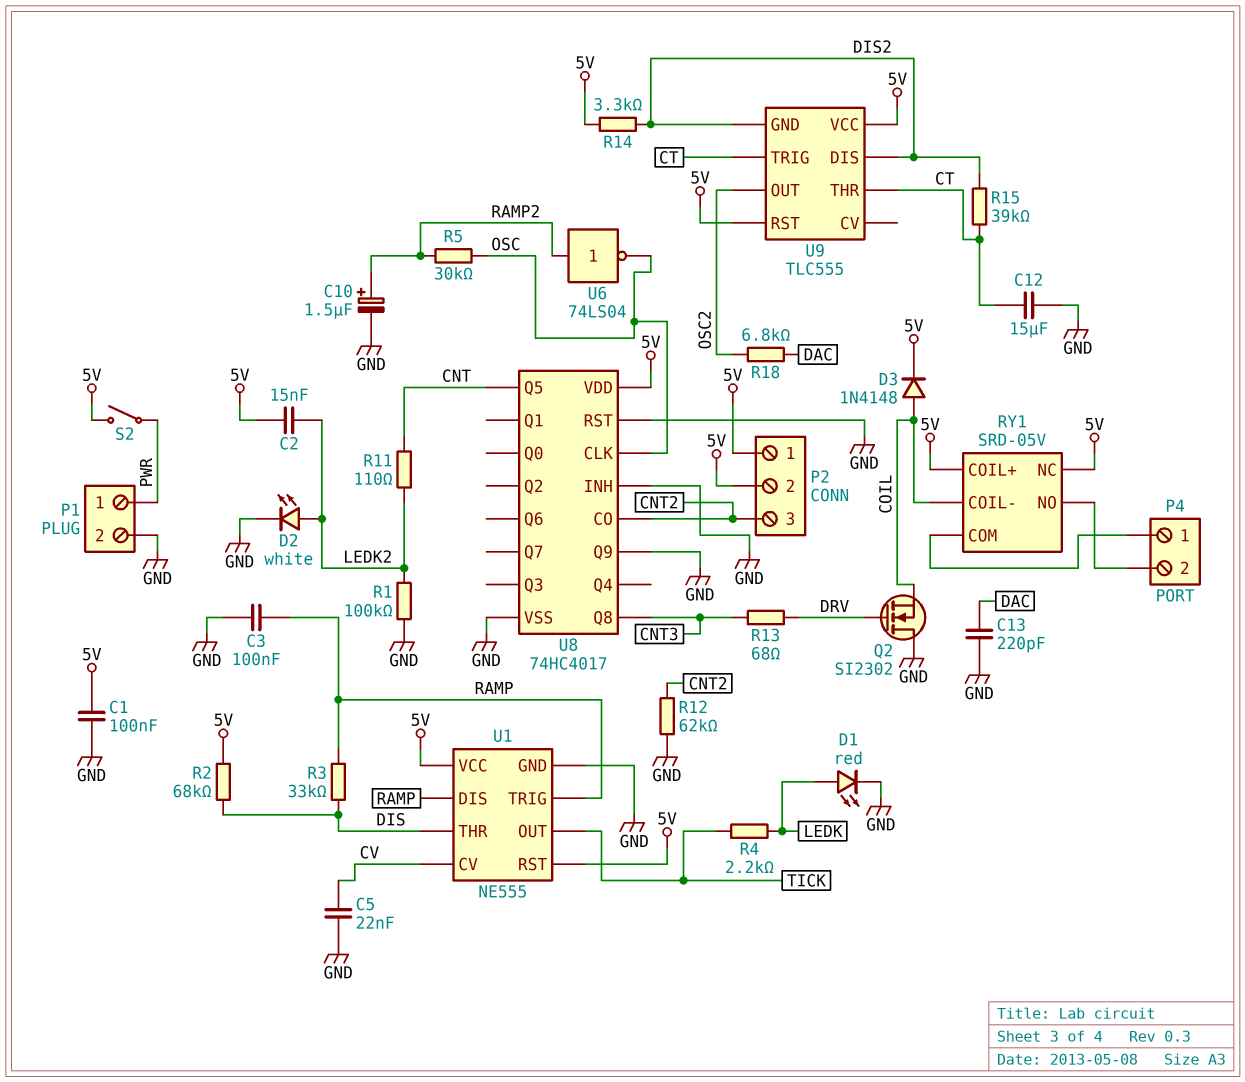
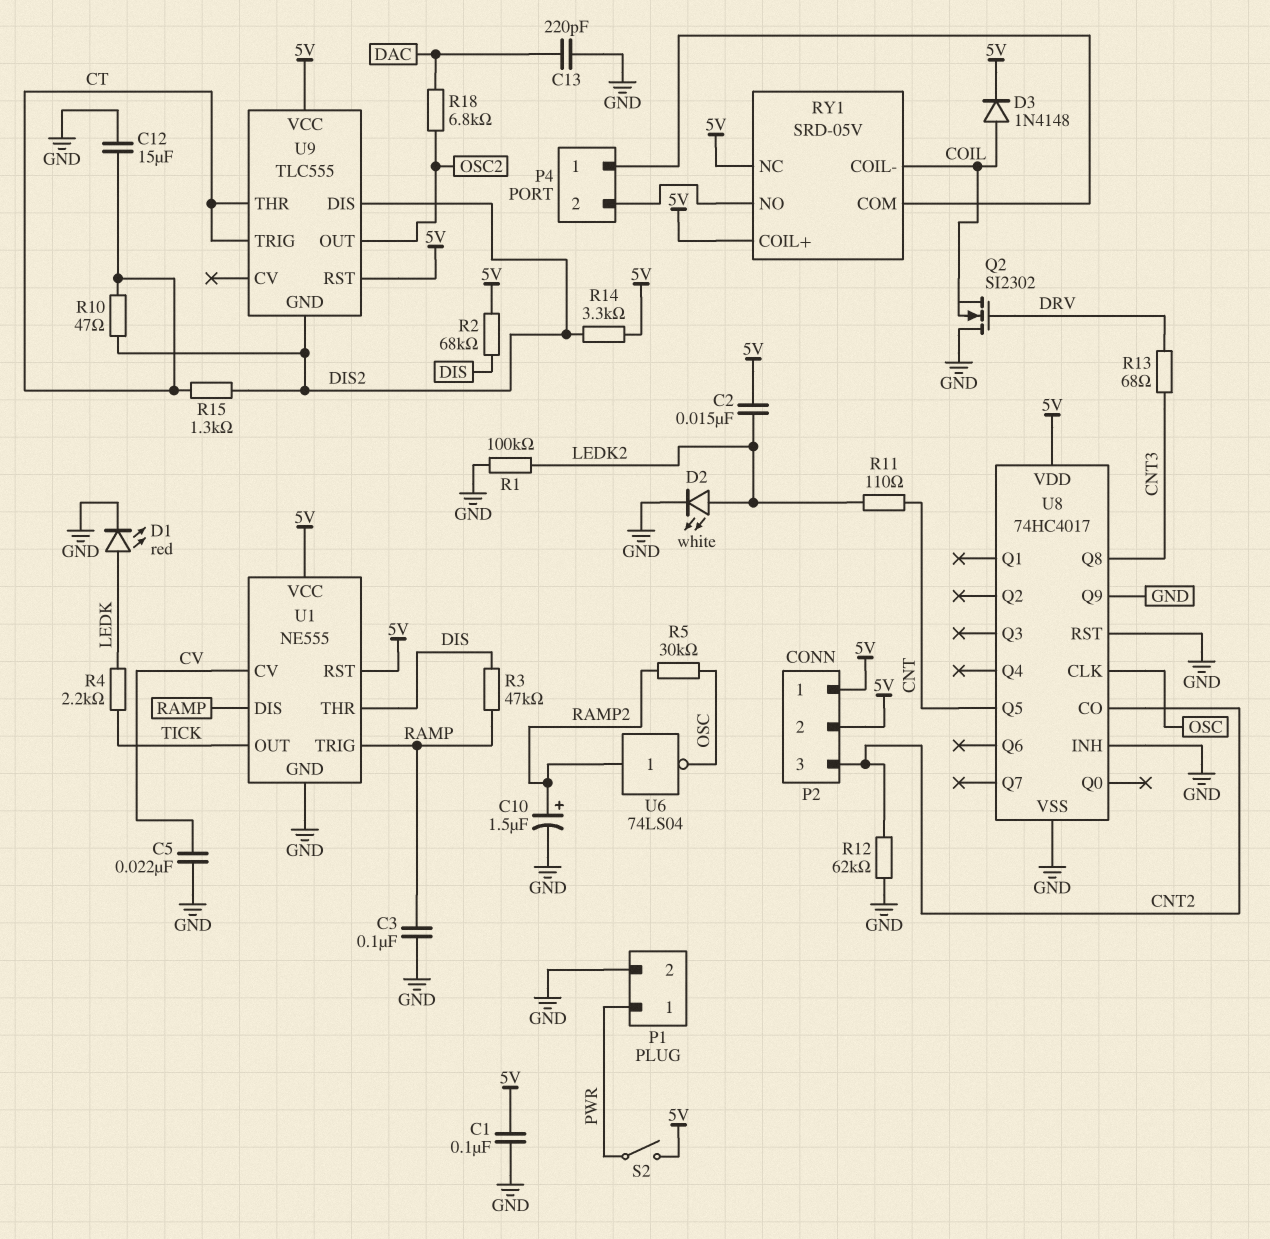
R3: 33k (DIS, RAMP) -> 47k (DIS, RAMP)
R10: none -> 47 (CT, DIS2)
R15: 39k (CT, DIS2) -> 1.3k (CT, DIS2)

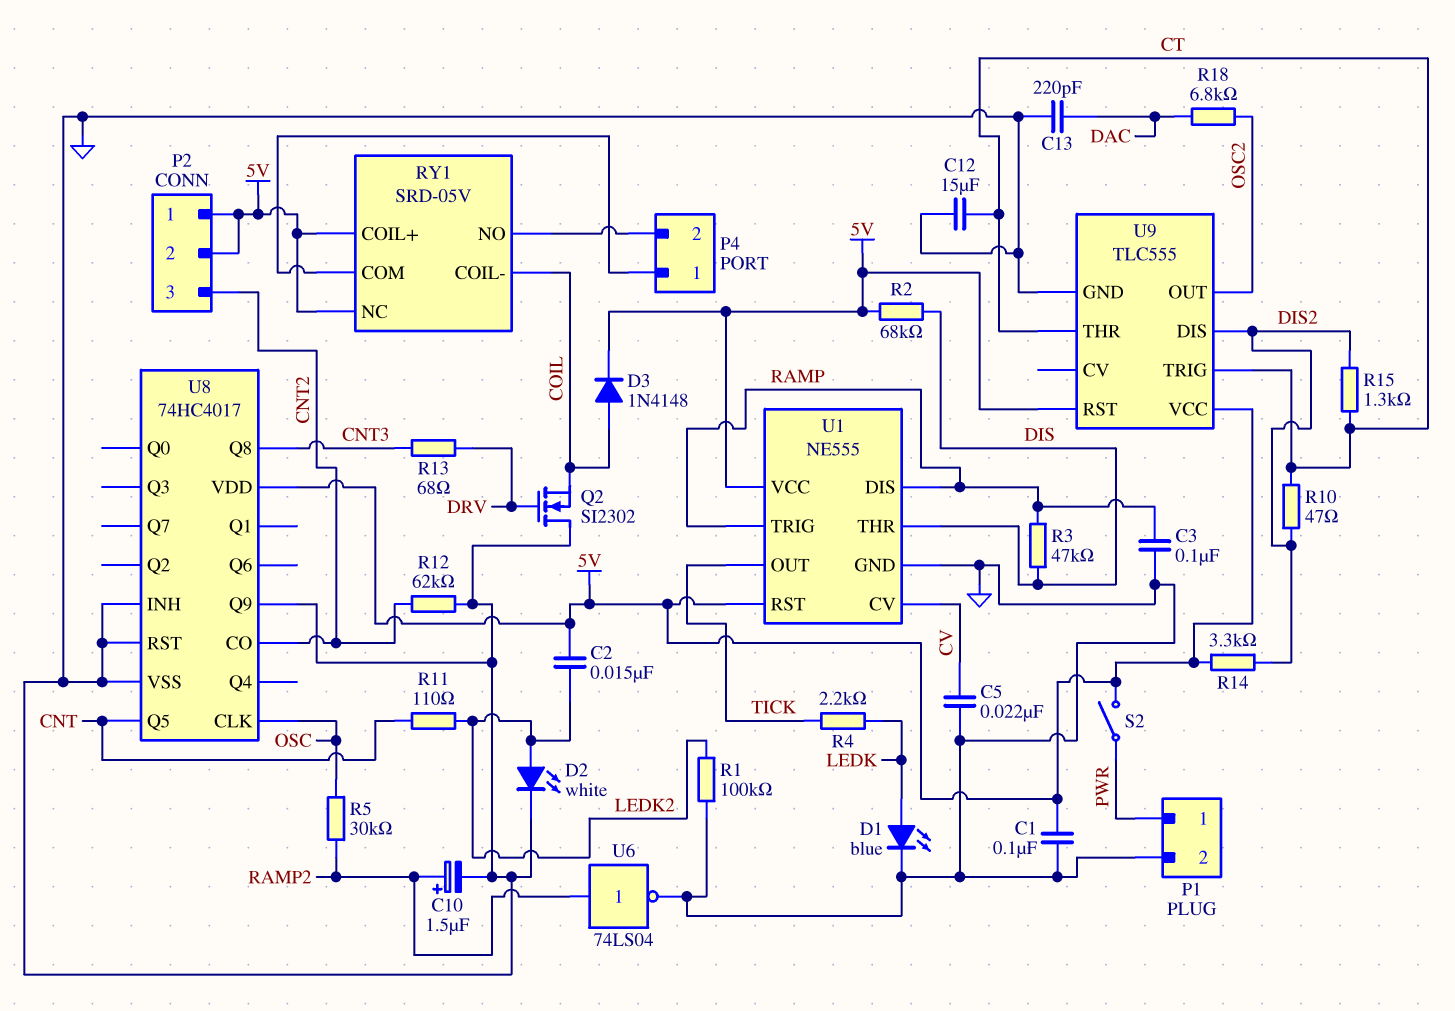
D1: LED red (A LEDK, K GND) -> LED blue (A LEDK, K GND)
U6: NOT 74LS04 (in RAMP2, out OSC) -> NOT 74LS04 (in RAMP2, out GND)
U9 pin GND: DIS2 -> GND

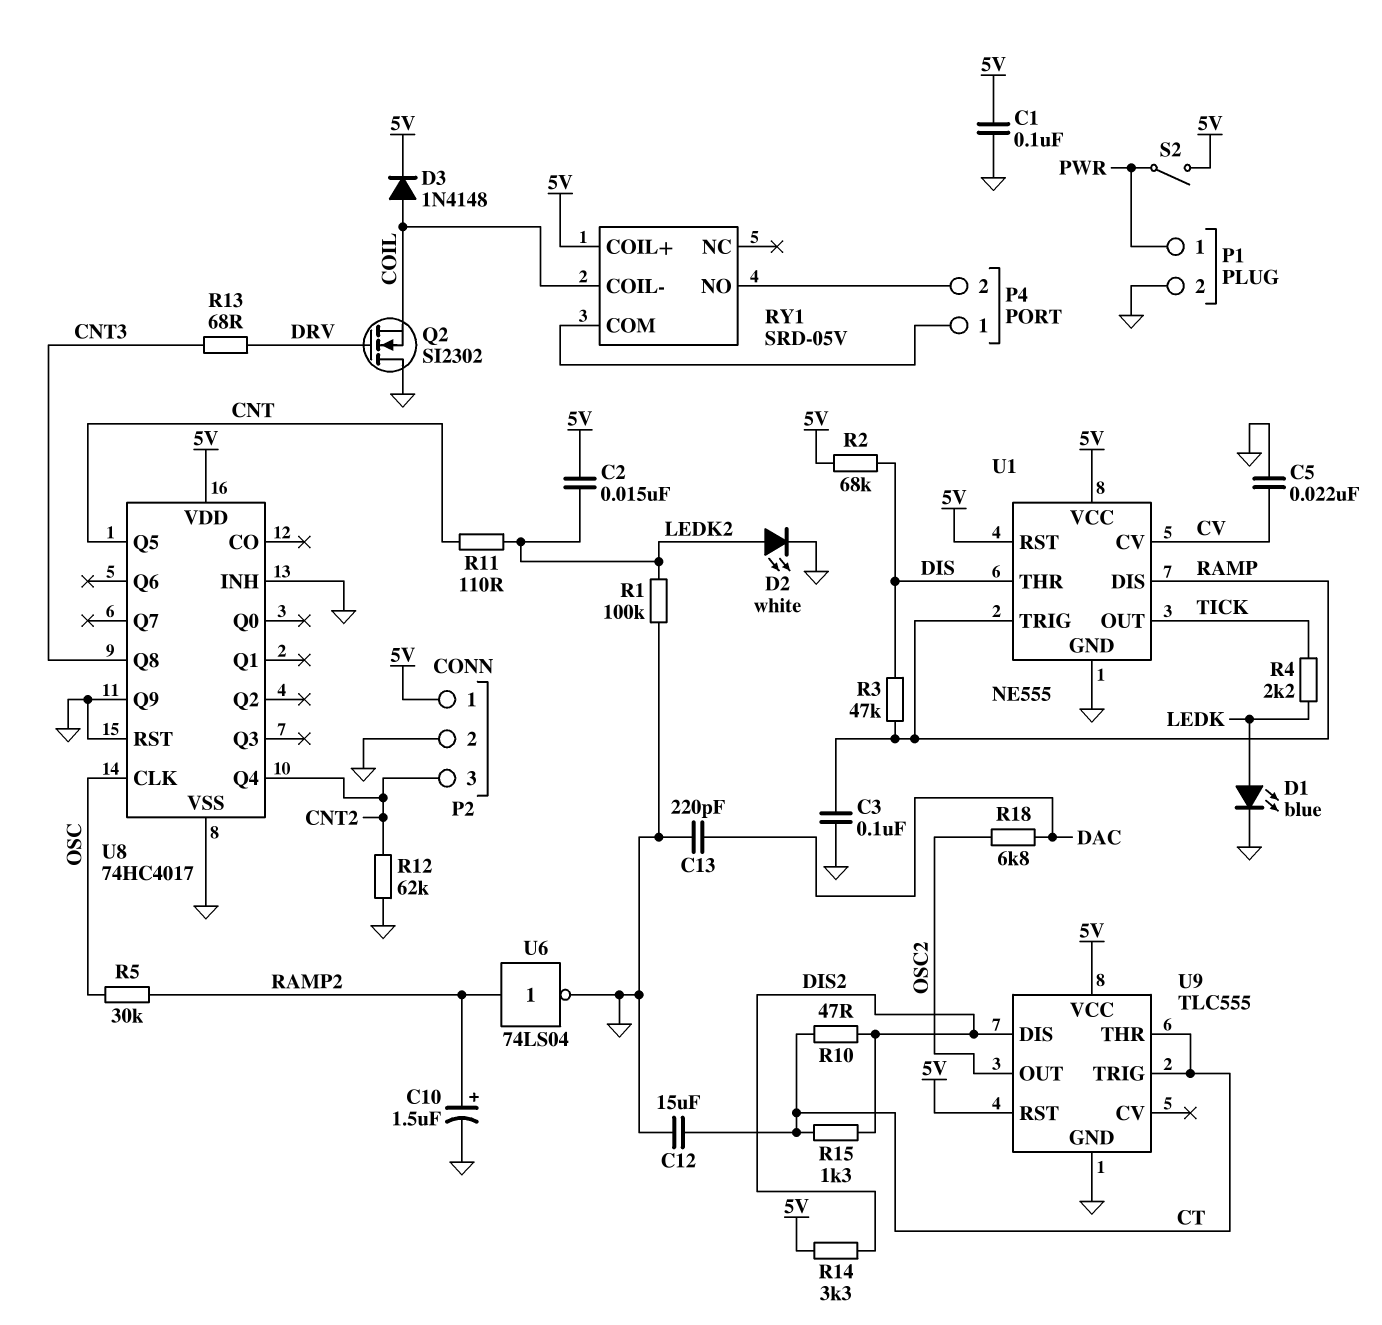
P2 pin 2: 5V -> GND
RY1 pin NC: 5V -> none
U8 pin CO: CNT2 -> none
U8 pin Q4: none -> CNT2

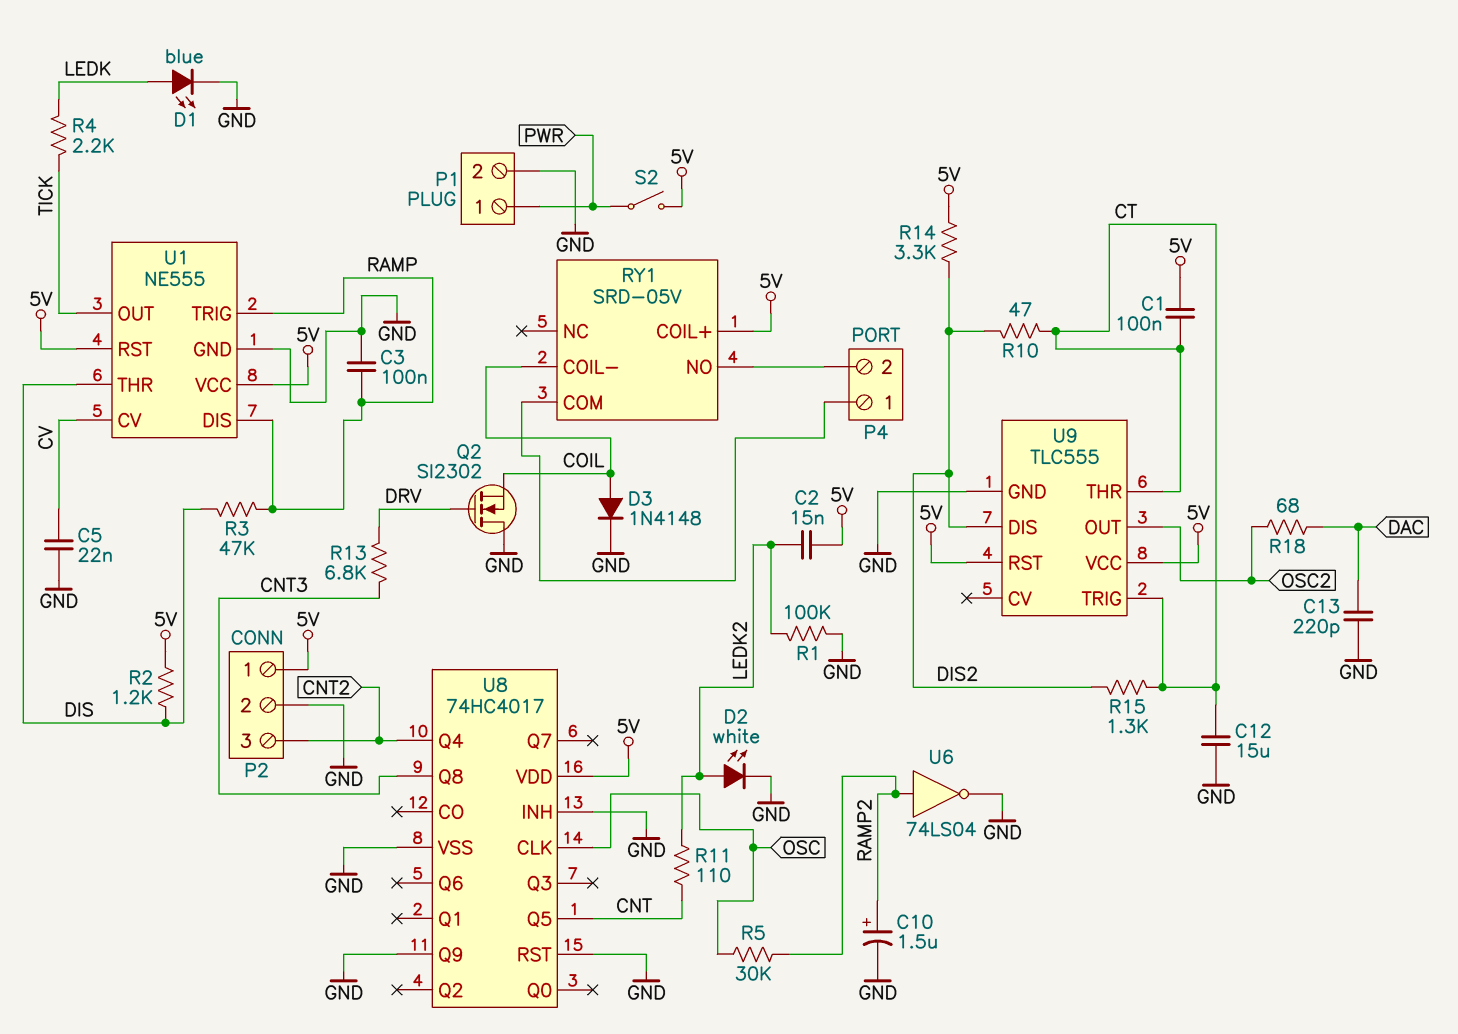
C1: 100nF (5V, GND) -> 100nF (5V, CT)
D3: diode 1N4148 (A COIL, K 5V) -> diode 1N4148 (A COIL, K GND)
R2: 68k (5V, DIS) -> 1.2k (5V, DIS)
R12: 62k (CNT2, GND) -> none
R13: 68 (CNT3, DRV) -> 6.8k (CNT3, DRV)
R18: 6.8k (DAC, OSC2) -> 68 (DAC, OSC2)

